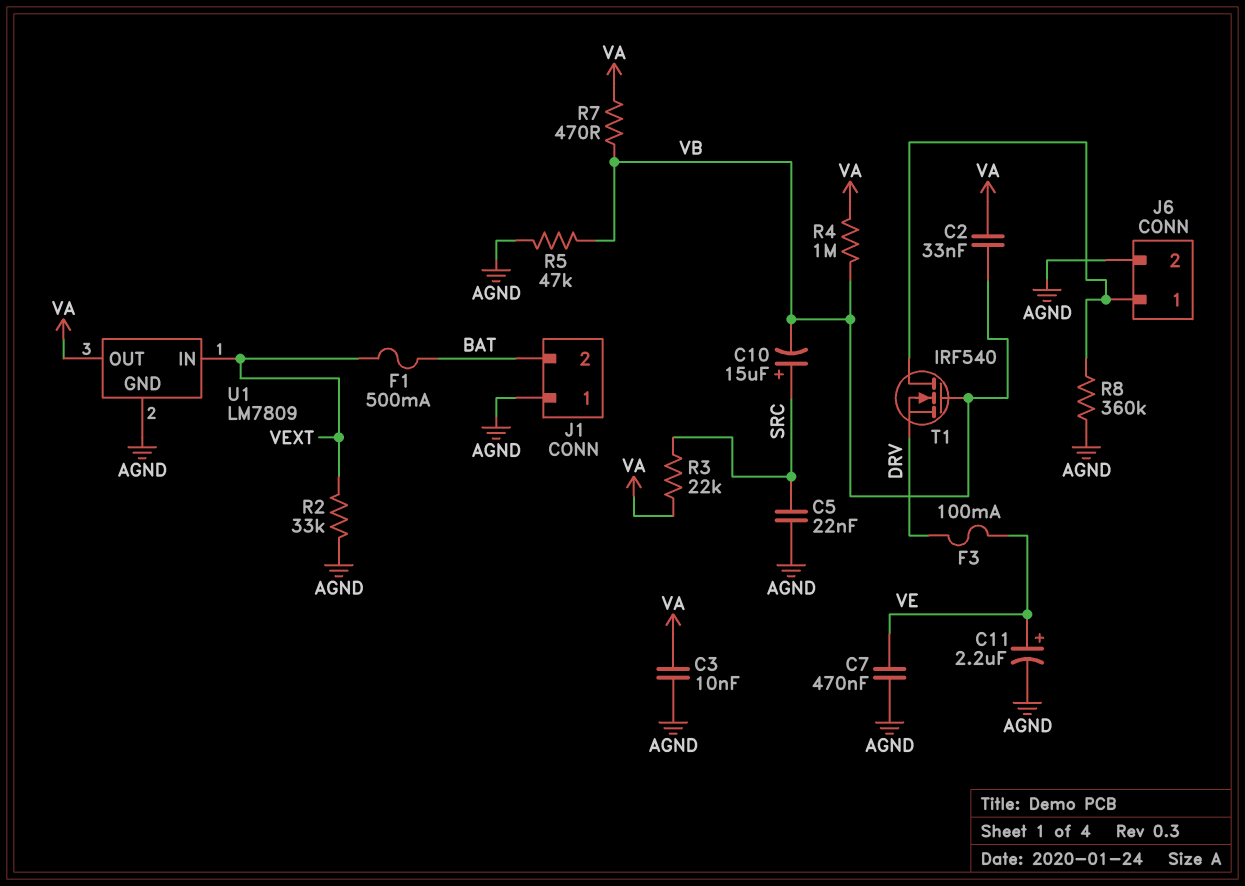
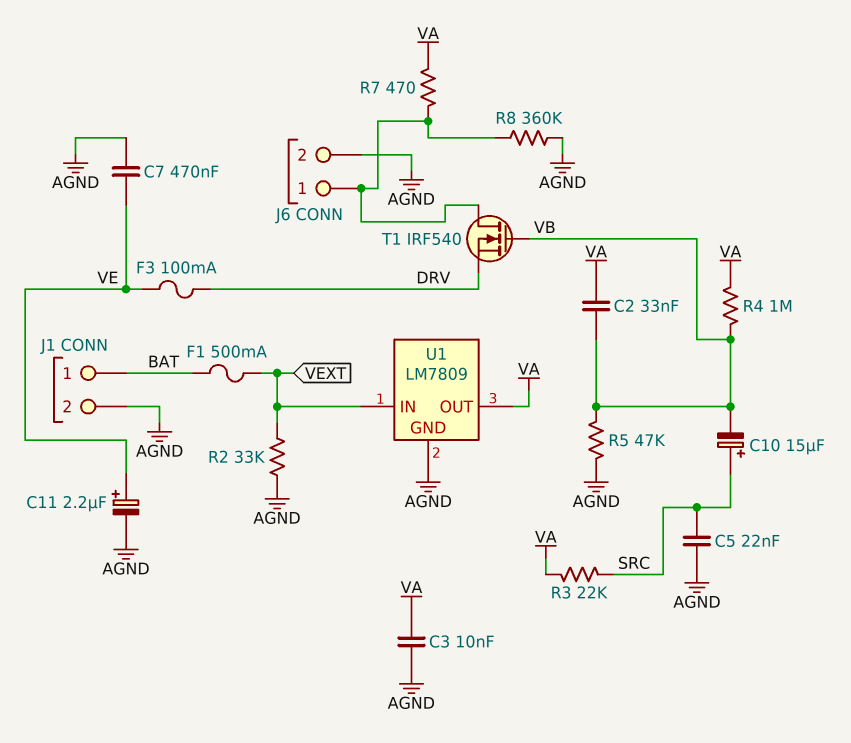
J1 pin 1: AGND -> BAT
J1 pin 2: BAT -> AGND
R7: 470 (VA, VB) -> 470 (J6/1, VA)

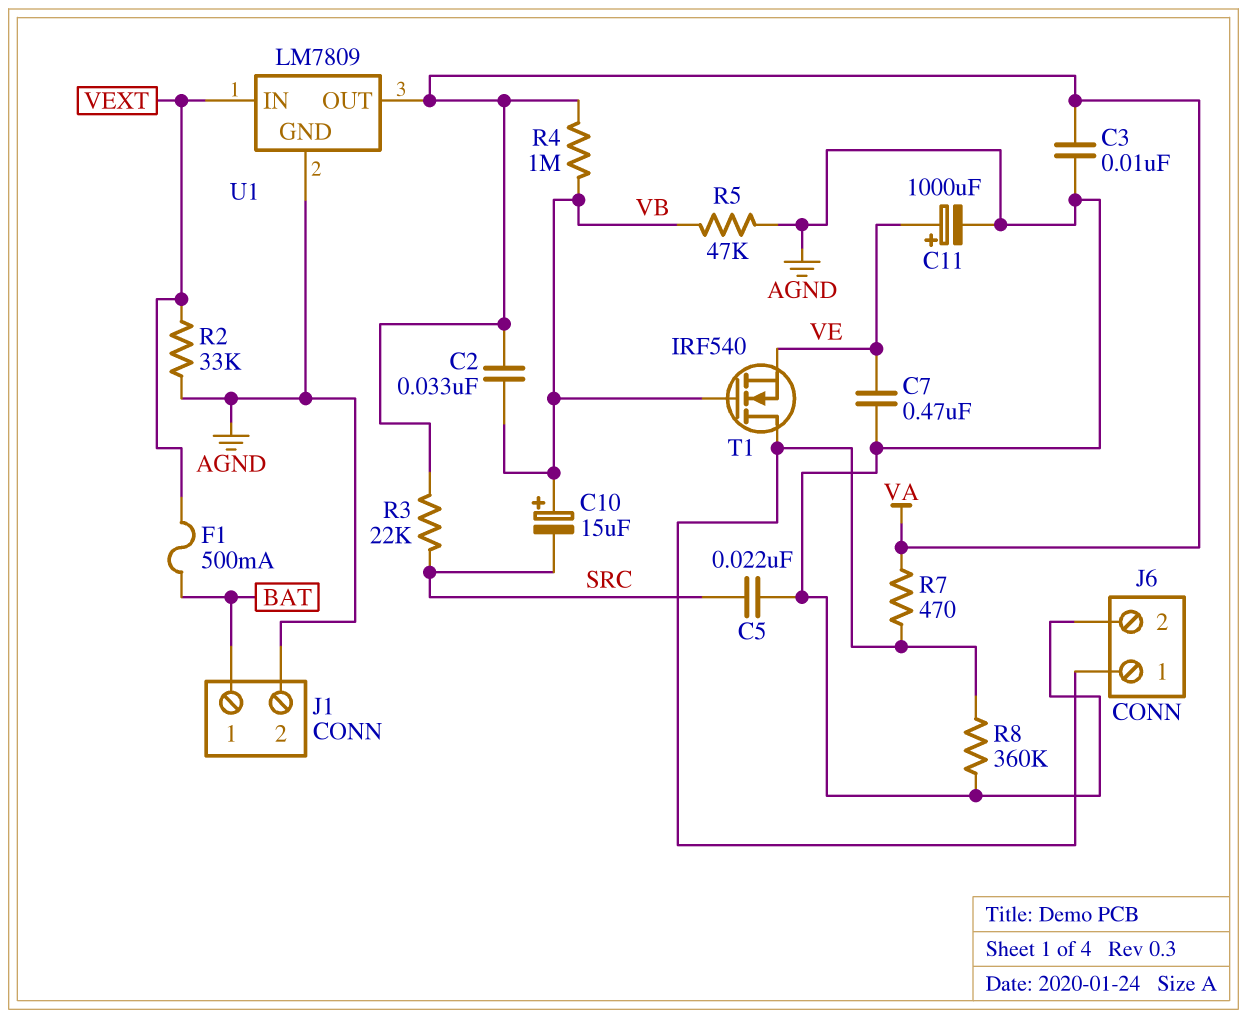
C10: 15uF (plus SRC, minus VB) -> 15uF (plus VB, minus SRC)
C11: 2.2uF (plus VE, minus AGND) -> 1000uF (plus VE, minus AGND)
F3: 100mA (DRV, VE) -> none
T1: NMOS IRF540 (G VB, D J6/1, S DRV) -> NMOS IRF540 (G VB, D J6/1, S VE)

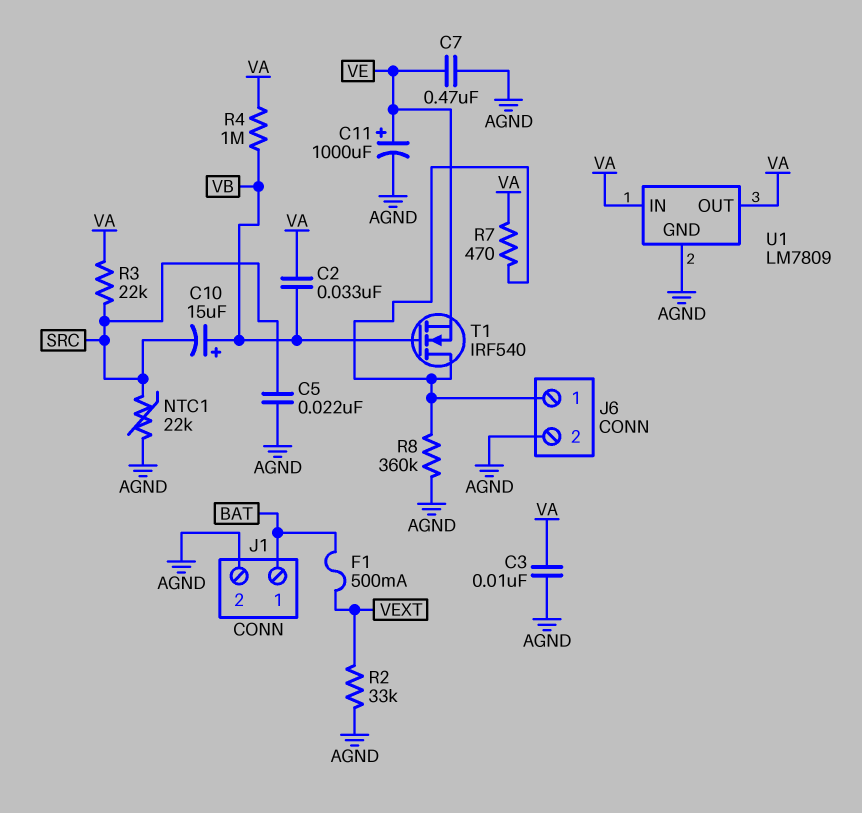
NTC1: none -> 22k (AGND, SRC)
R5: 47k (AGND, VB) -> none
U1 pin IN: VEXT -> VA

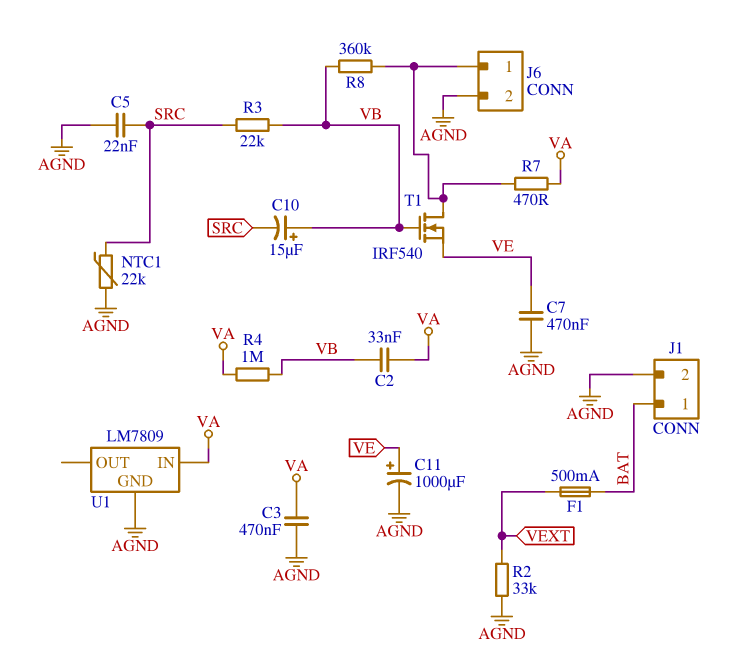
C3: 10nF (AGND, VA) -> 470nF (AGND, VA)
R3: 22k (SRC, VA) -> 22k (SRC, VB)
R8: 360k (AGND, J6/1) -> 360k (J6/1, VB)
U1 pin OUT: VA -> none

